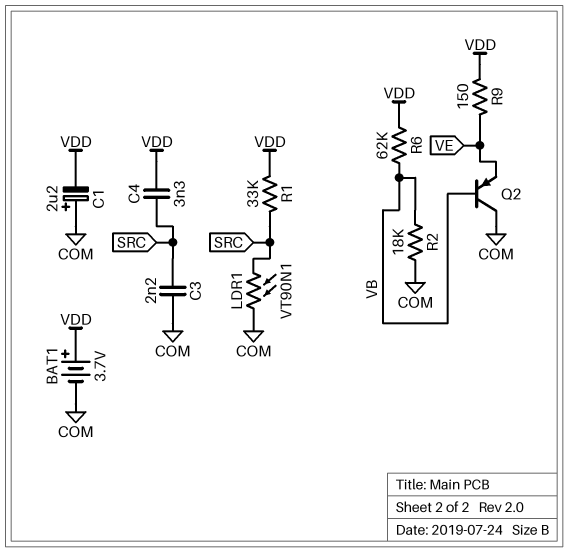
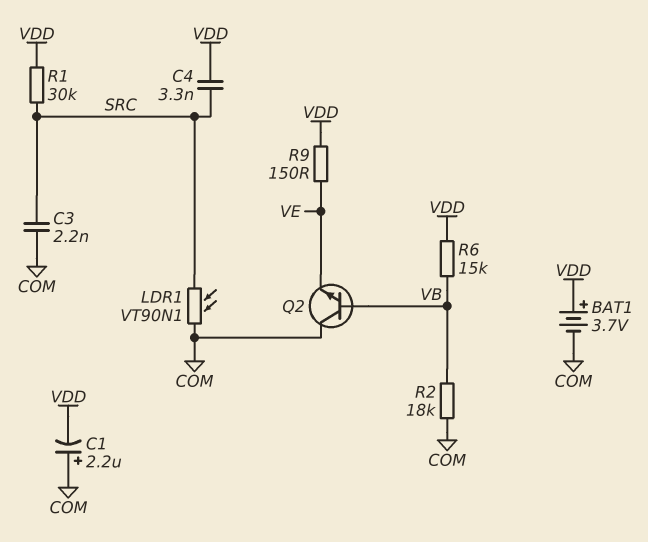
Q2: PNP (B VB, C COM, E VE) -> NPN (B VB, C COM, E VE)
R1: 33k (SRC, VDD) -> 30k (SRC, VDD)
R6: 62k (VB, VDD) -> 15k (VB, VDD)

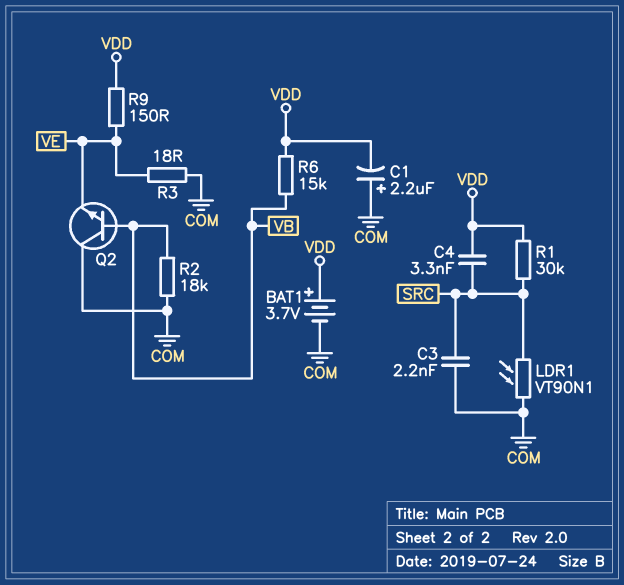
R3: none -> 18 (COM, VE)

